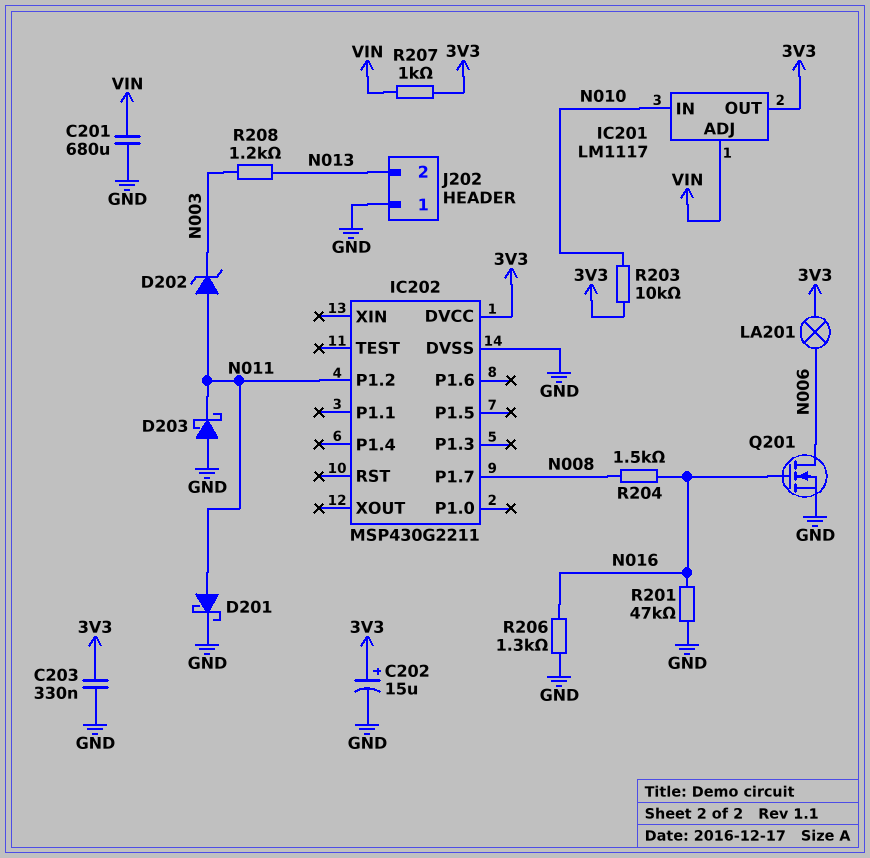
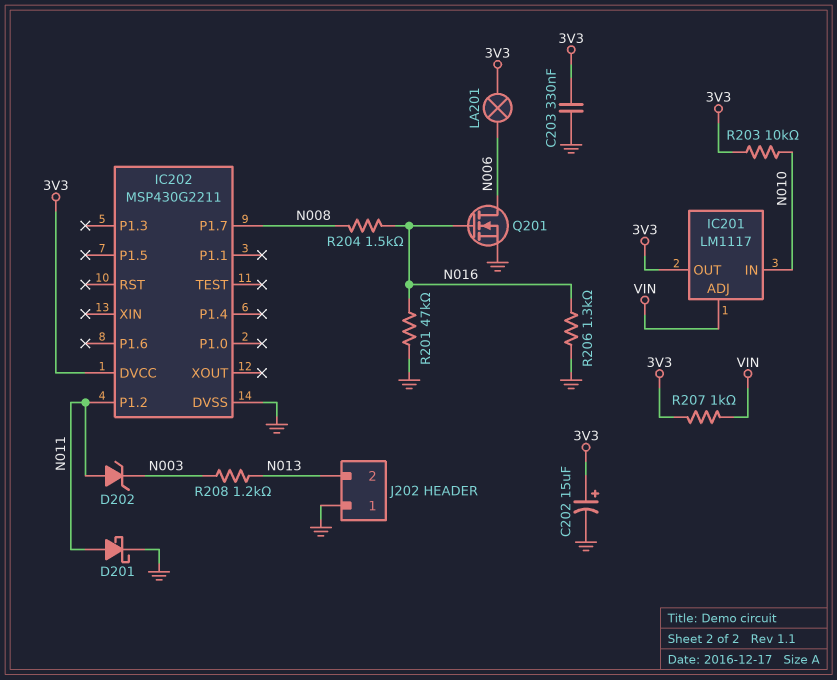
C201: 680uF (GND, VIN) -> none
D203: schottky (A GND, K N011) -> none

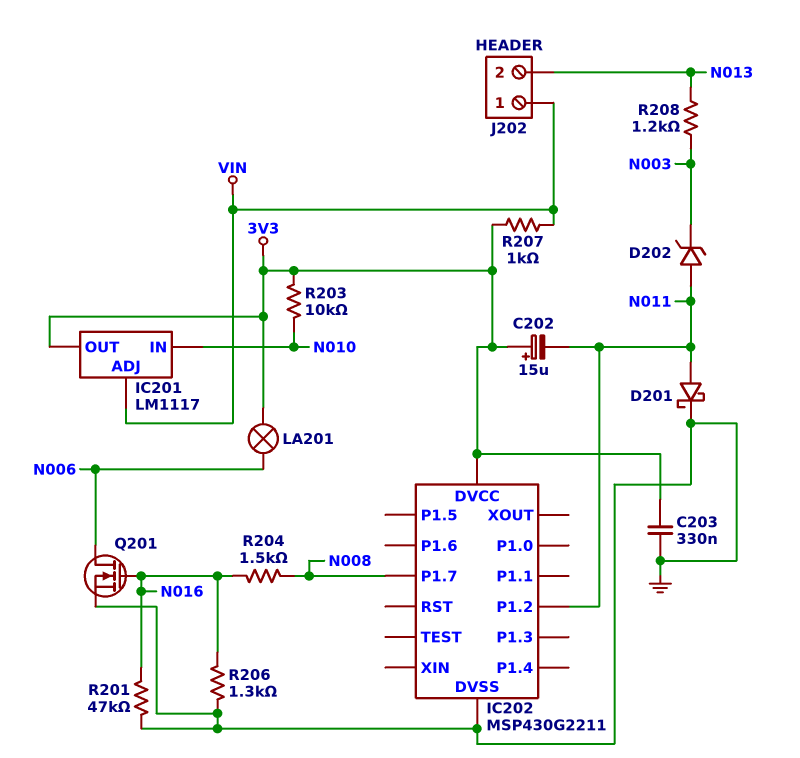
C202: 15uF (plus 3V3, minus GND) -> 15uF (plus 3V3, minus N011)
J202 pin 1: GND -> VIN

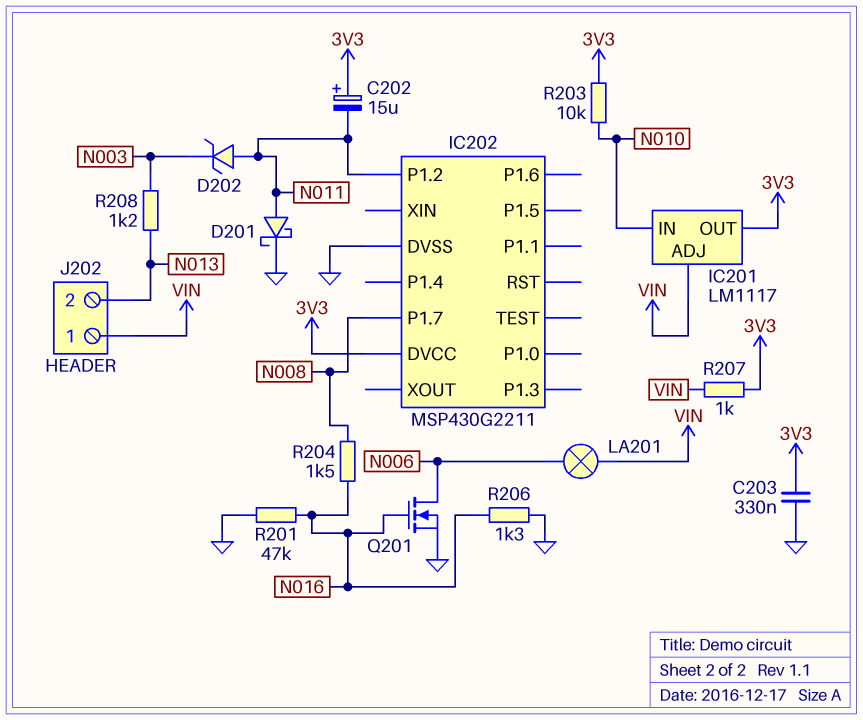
LA201: lamp (3V3, N006) -> lamp (N006, VIN)

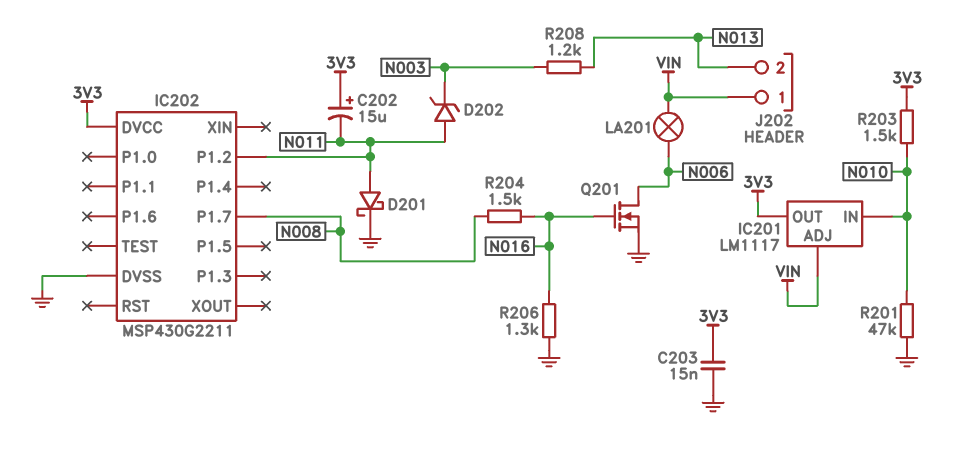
C203: 330nF (3V3, GND) -> 15nF (3V3, GND)
R201: 47k (GND, N016) -> 47k (GND, N010)
R203: 10k (3V3, N010) -> 1.5k (3V3, N010)
R207: 1k (3V3, VIN) -> none

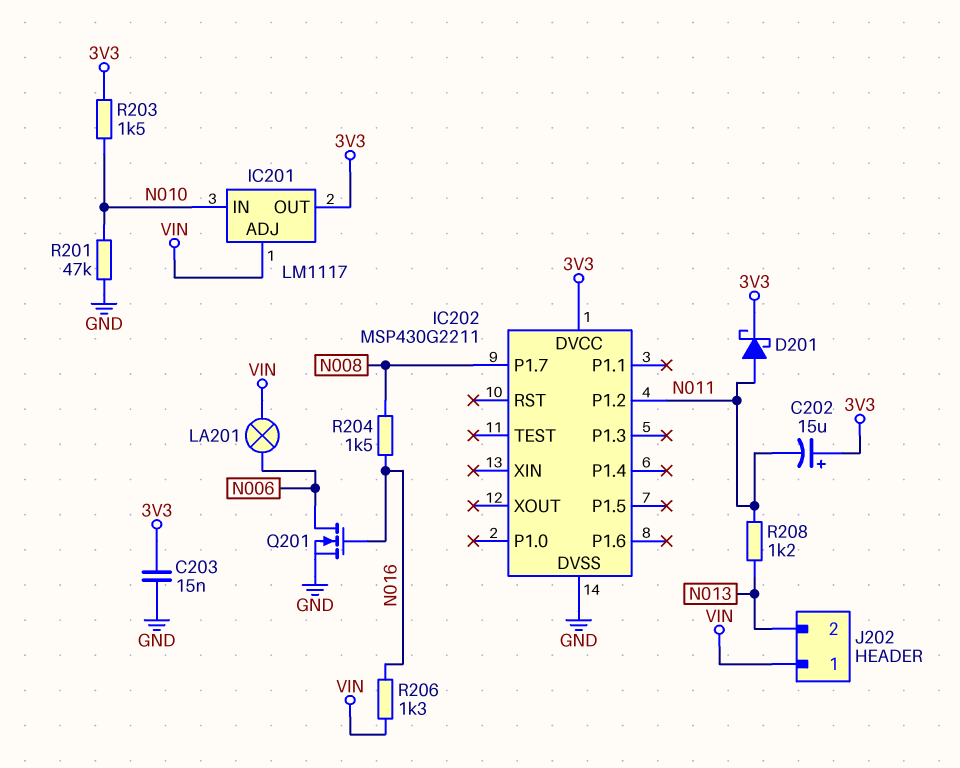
D201: schottky (A N011, K GND) -> schottky (A N011, K 3V3)
D202: zener (A N011, K N003) -> none
R206: 1.3k (GND, N016) -> 1.3k (N016, VIN)
R208: 1.2k (N003, N013) -> 1.2k (N011, N013)

